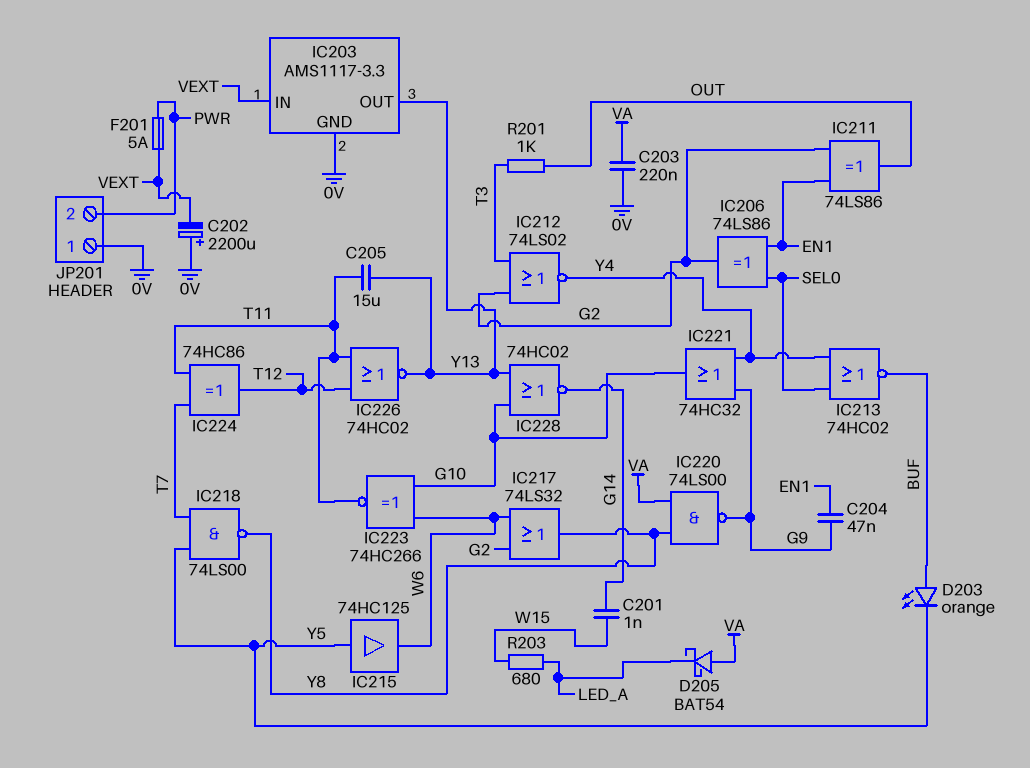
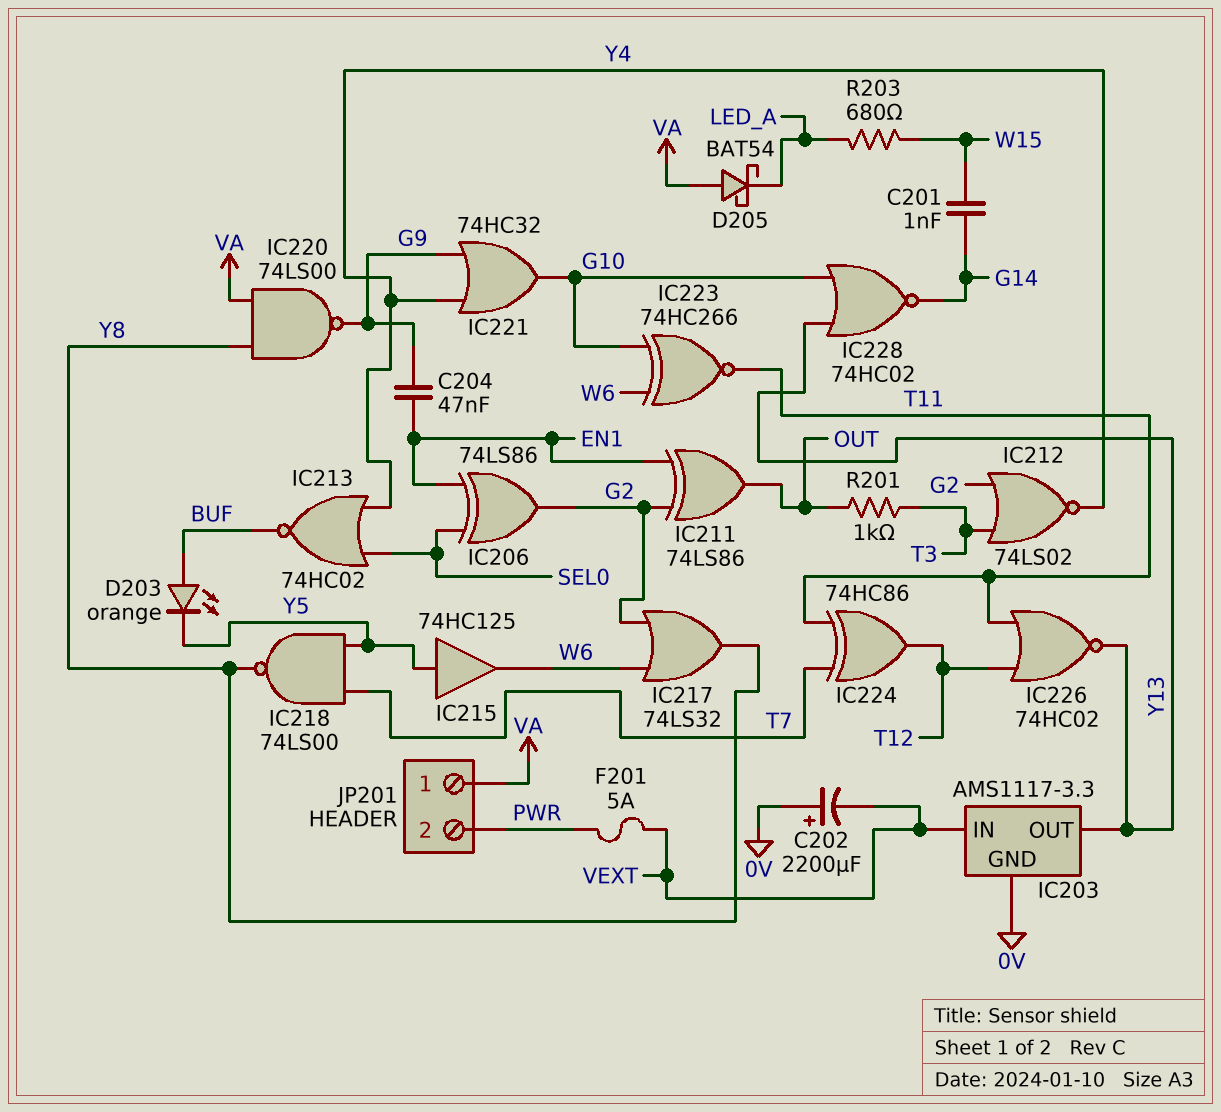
C203: 220nF (0V, VA) -> none
C205: 15uF (T11, Y13) -> none
JP201 pin 1: 0V -> VA

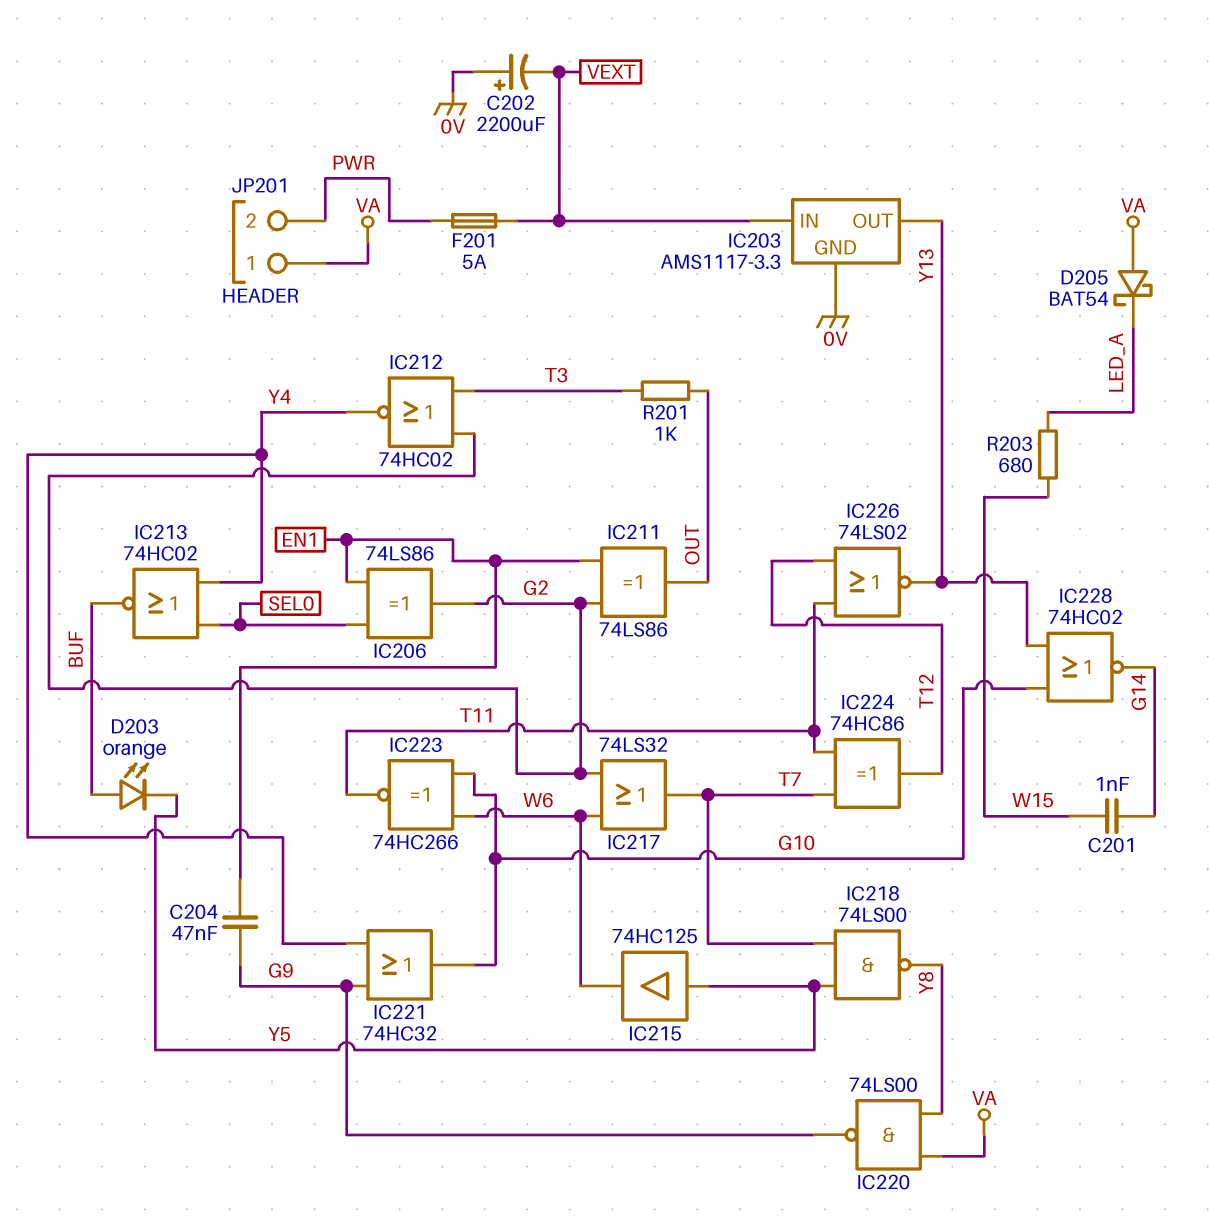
IC212: NOR 74LS02 (in G2, in T3, out Y4) -> NOR 74HC02 (in G2, in T3, out Y4)
IC217: OR 74LS32 (in G2, in W6, out Y8) -> OR 74LS32 (in G2, in W6, out T7)
IC226: NOR 74HC02 (in T11, in T12, out Y13) -> NOR 74LS02 (in T11, in T12, out Y13)

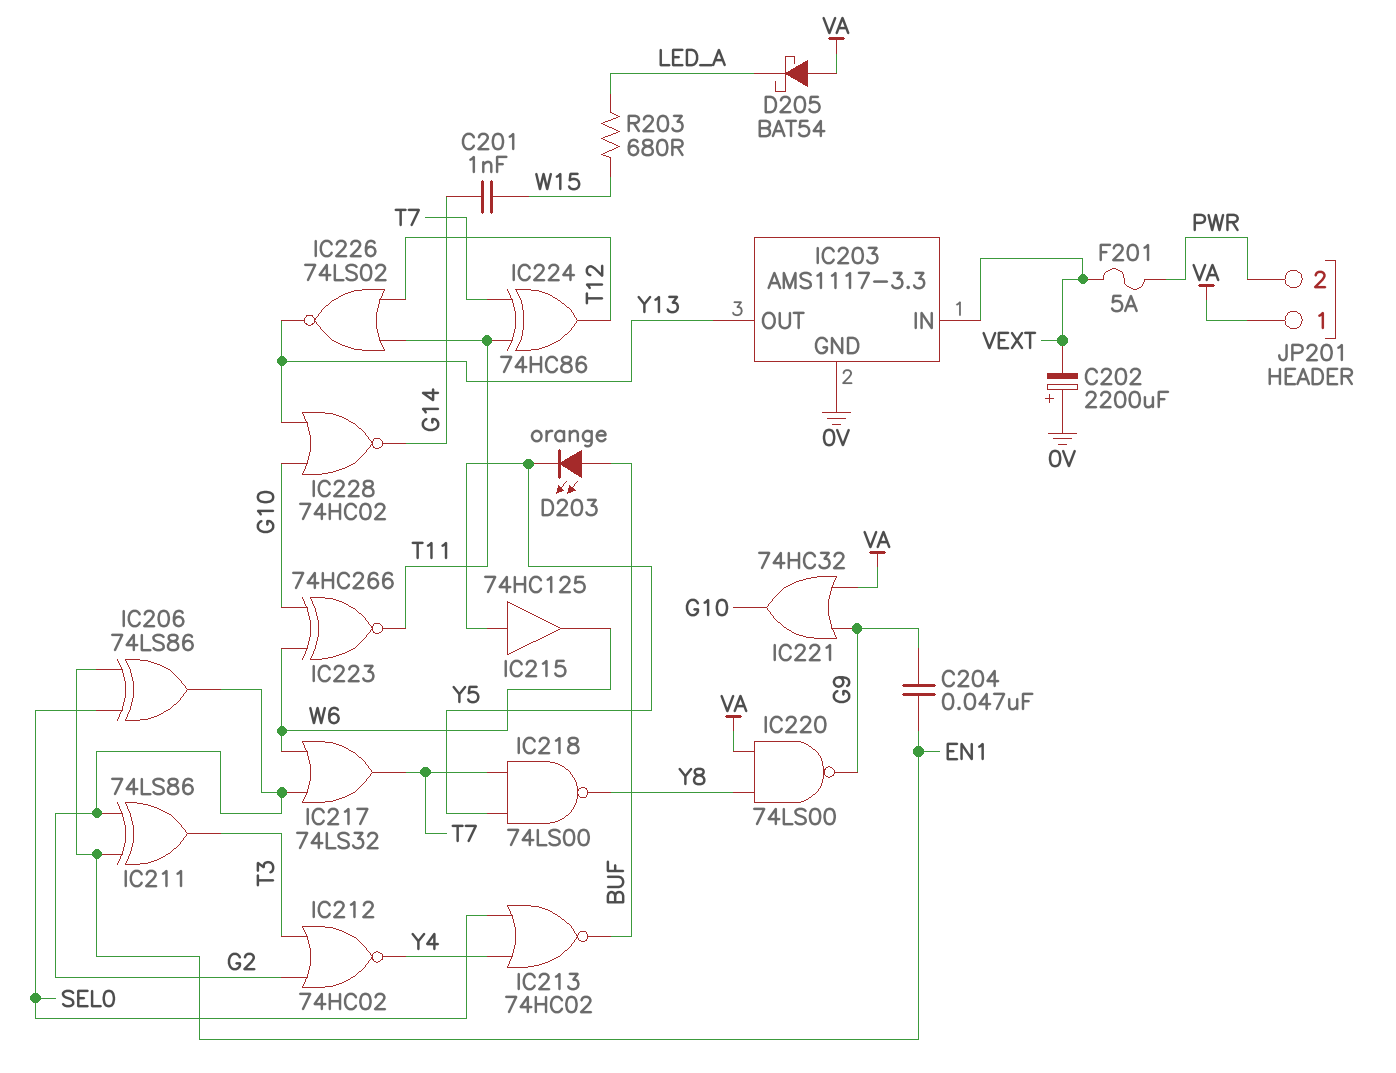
IC211: XOR 74LS86 (in EN1, in G2, out OUT) -> XOR 74LS86 (in EN1, in G2, out T3)
IC221: OR 74HC32 (in G9, in Y4, out G10) -> OR 74HC32 (in G9, in VA, out G10)
R201: 1k (OUT, T3) -> none

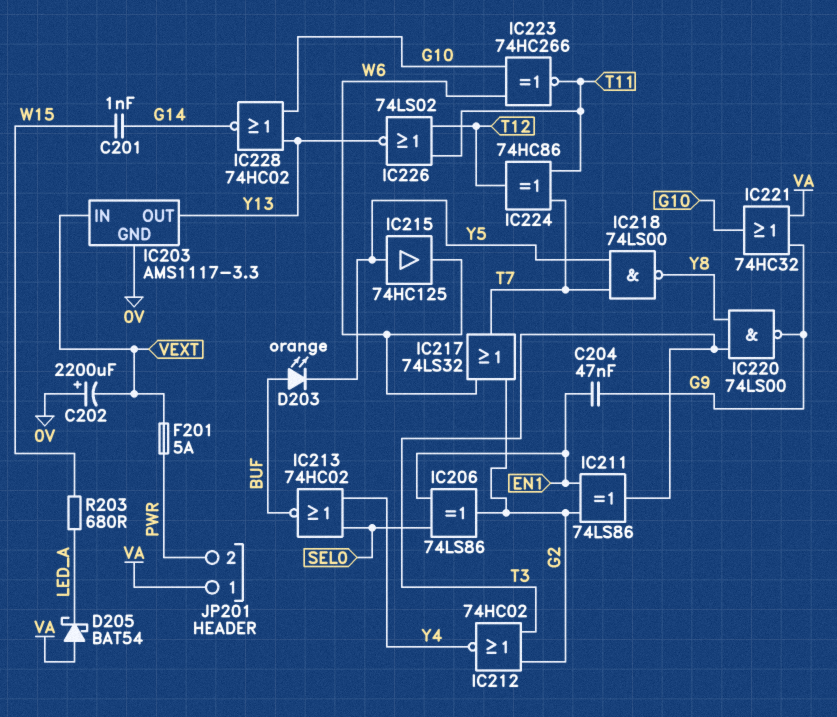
IC220: NAND 74LS00 (in VA, in Y8, out G9) -> NAND 74LS00 (in T3, in Y8, out G9)

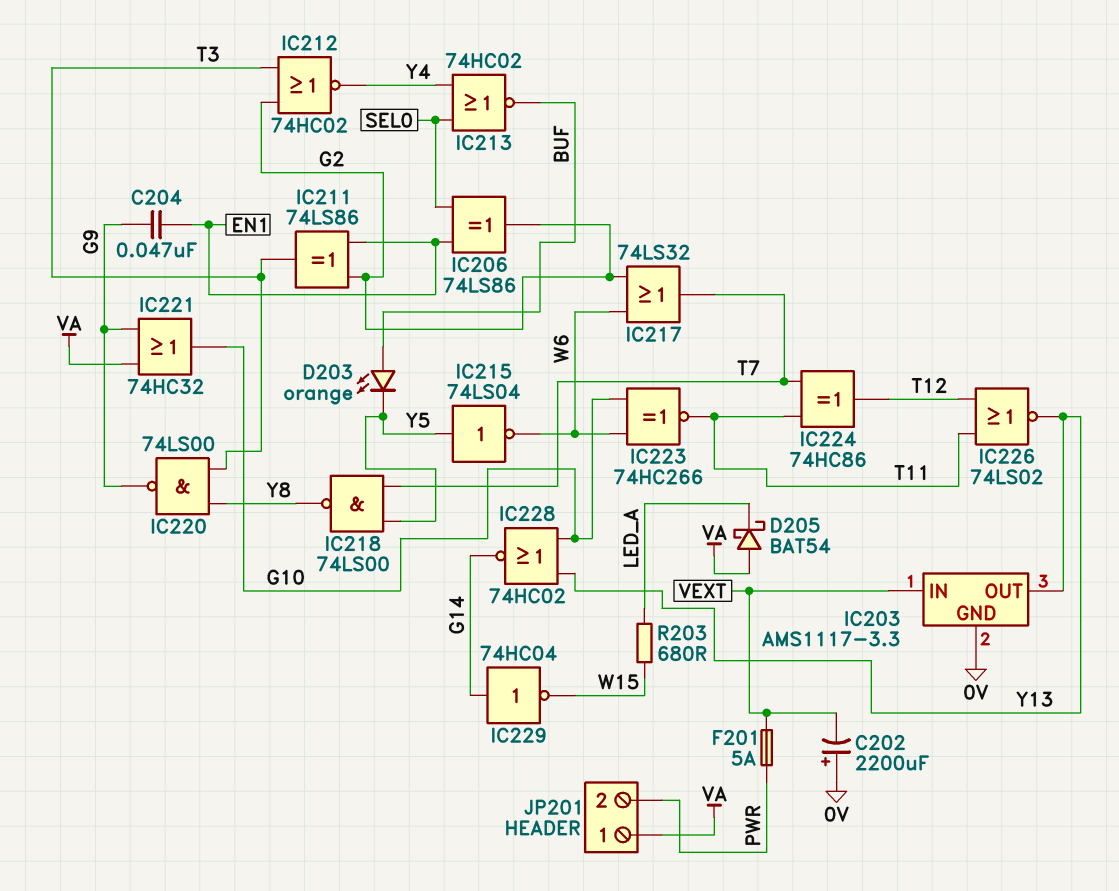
C201: 1nF (G14, W15) -> none
IC215: buffer 74HC125 (in Y5, out W6) -> NOT 74LS04 (in Y5, out W6)
IC229: none -> NOT 74HC04 (in G14, out W15)

